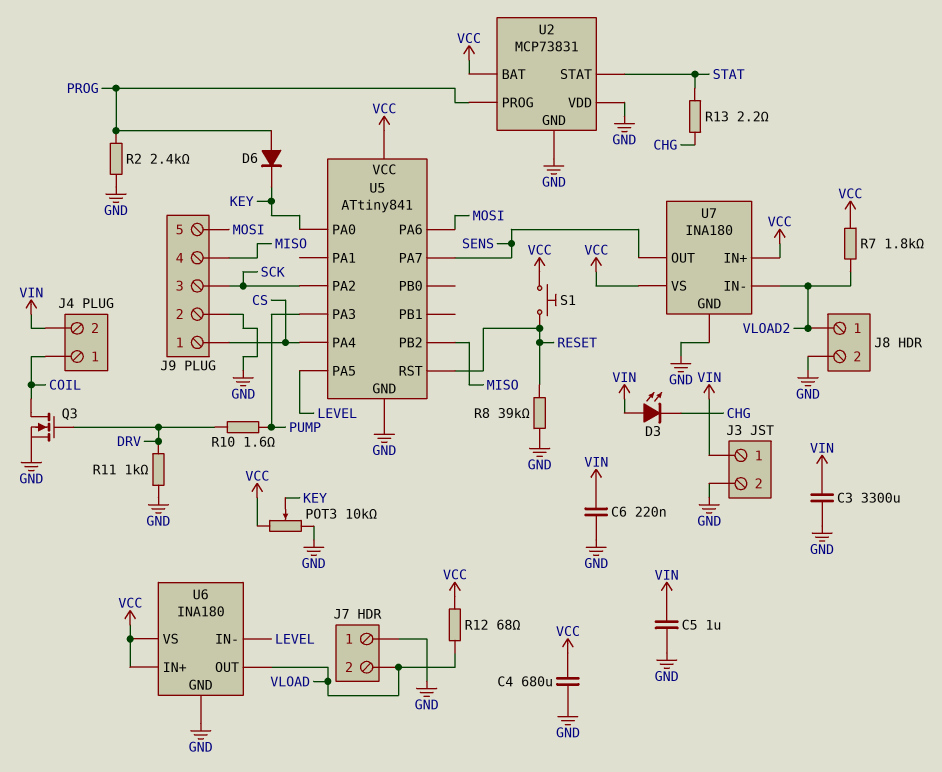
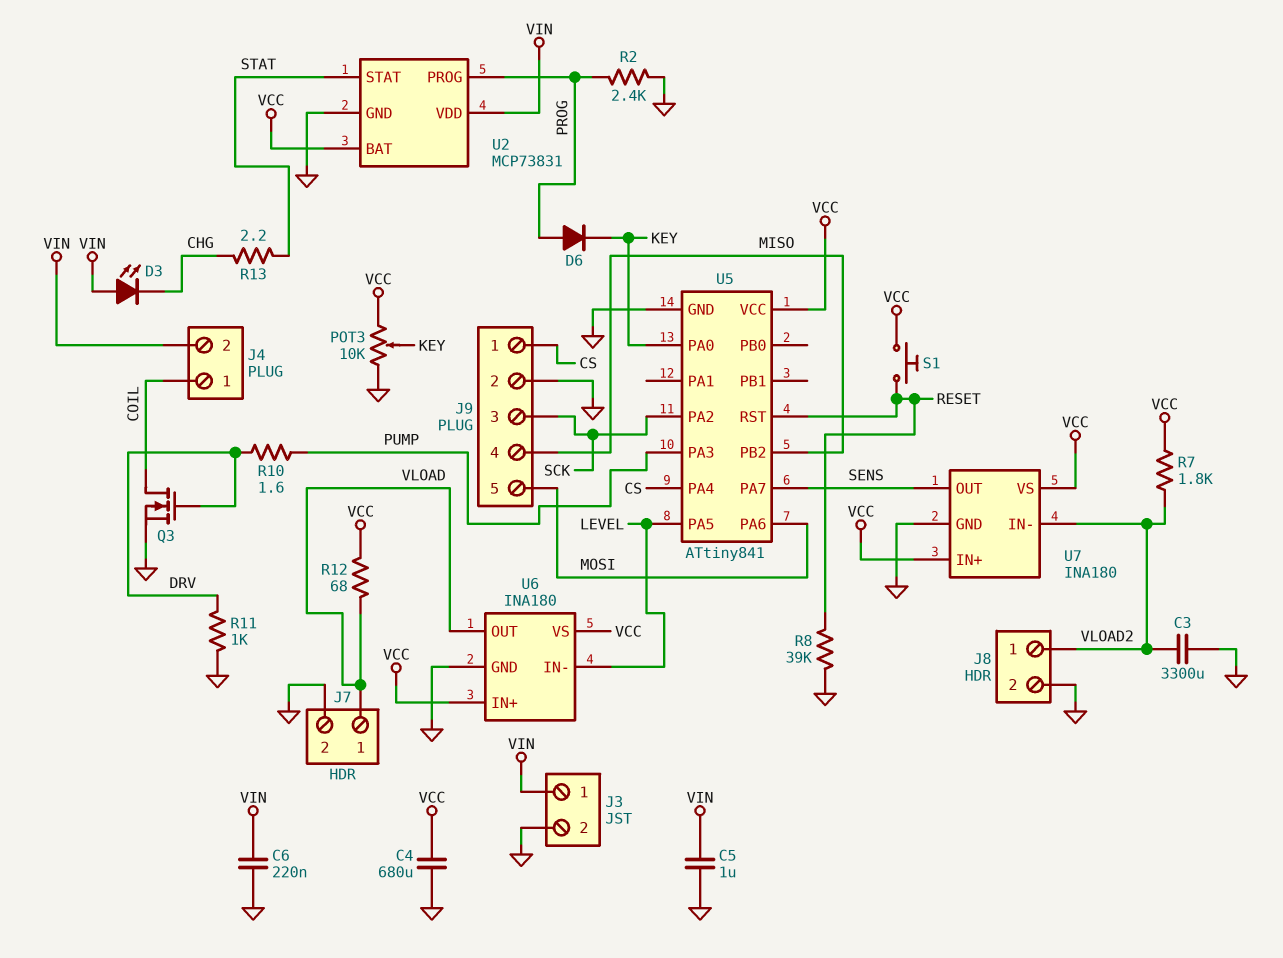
C3: 3300uF (GND, VIN) -> 3300uF (GND, VLOAD2)
J7 pin 1: GND -> VLOAD
J7 pin 2: VLOAD -> GND
U2 pin VDD: GND -> VIN

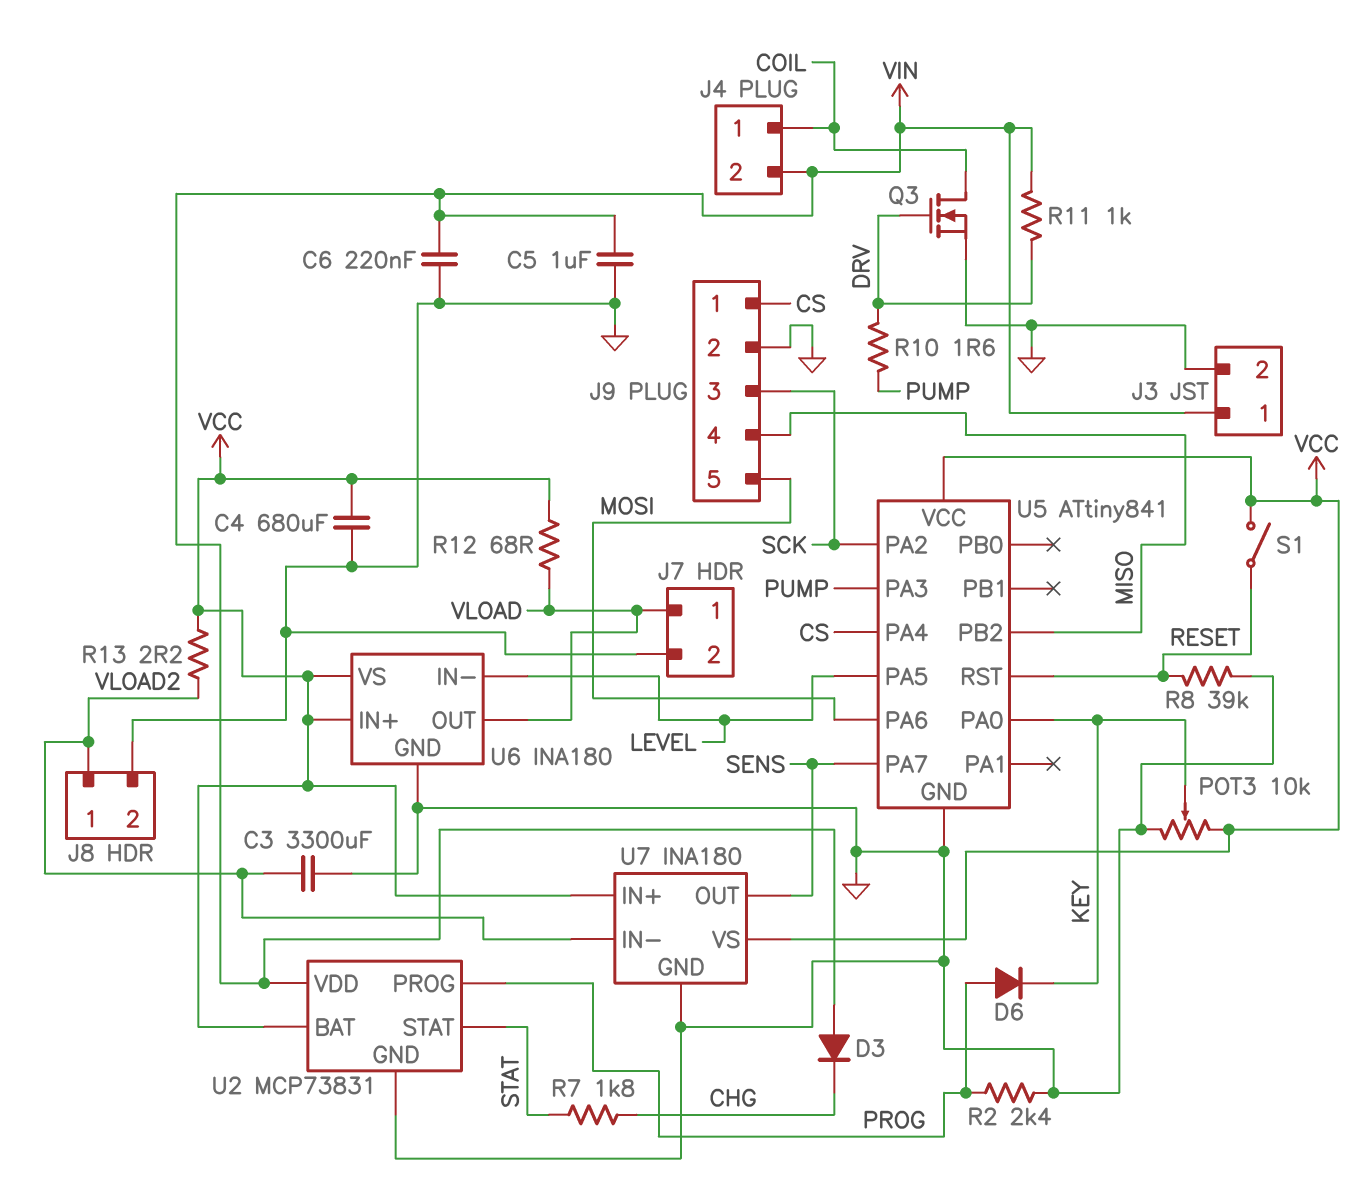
D3: LED (A VIN, K CHG) -> diode (A VIN, K CHG)
R7: 1.8k (VCC, VLOAD2) -> 1.8k (CHG, STAT)
R11: 1k (DRV, GND) -> 1k (DRV, VIN)
R13: 2.2 (CHG, STAT) -> 2.2 (VCC, VLOAD2)
S1: button (RESET, VCC) -> switch (RESET, VCC)

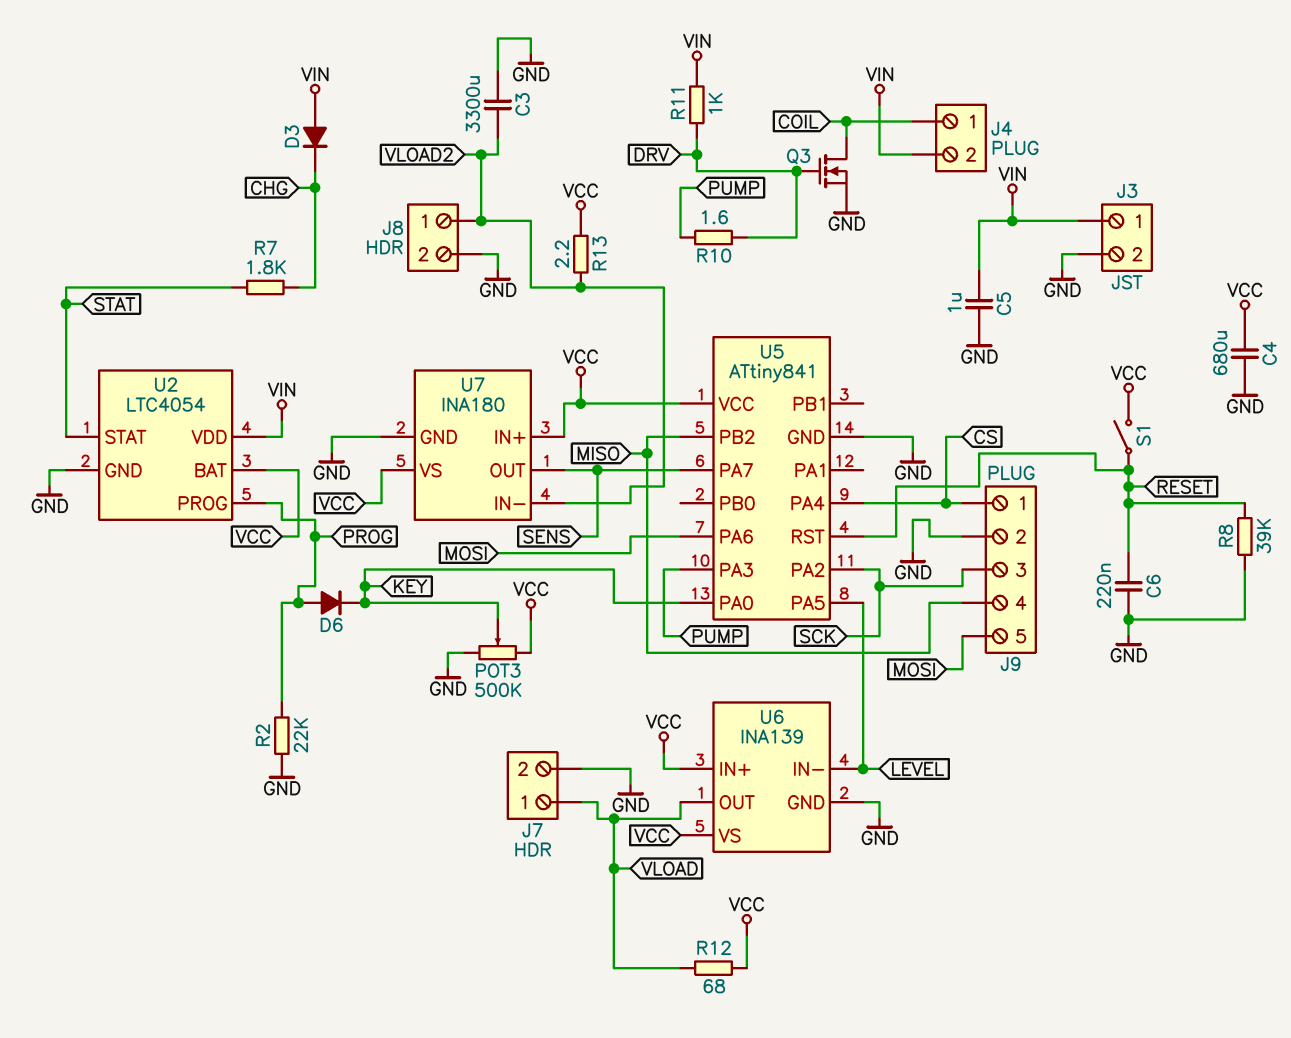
C6: 220nF (GND, VIN) -> 220nF (GND, RESET)
POT3: 10k (GND, VCC, wiper KEY) -> 500k (GND, VCC, wiper KEY)
R2: 2.4k (GND, PROG) -> 22k (GND, PROG)
U2: MCP73831 -> LTC4054
U6: INA180 -> INA139

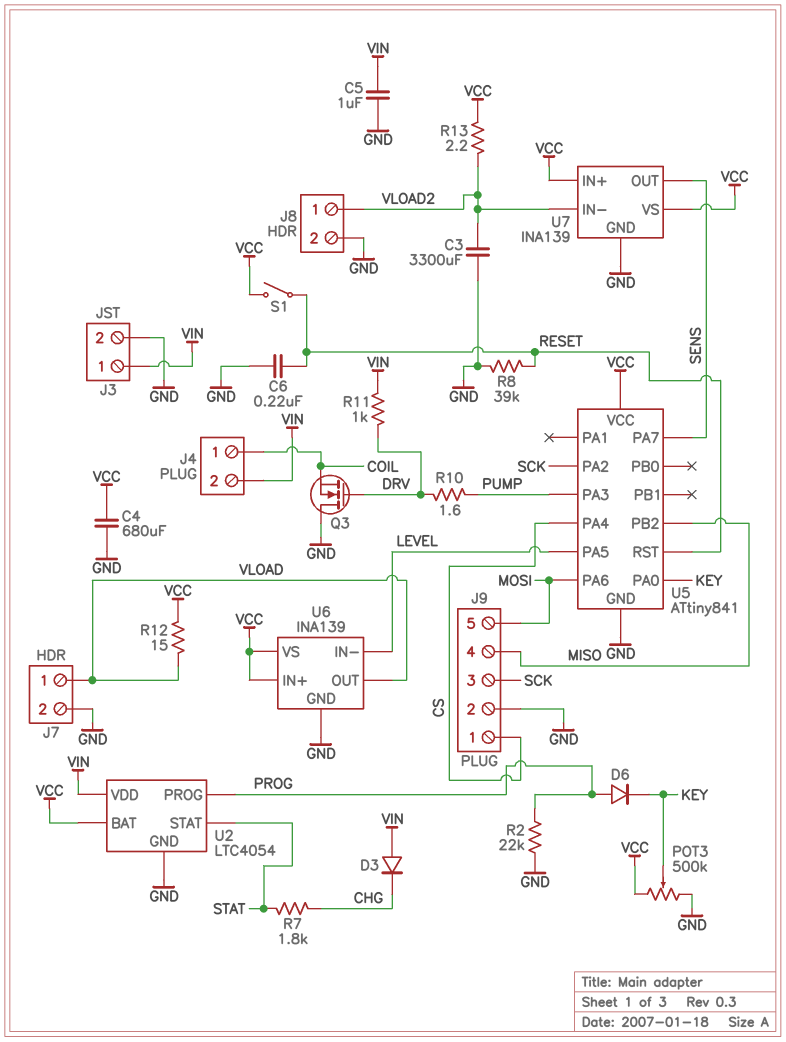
Q3: NMOS (G DRV, D COIL, S GND) -> NMOS (G DRV, D GND, S COIL)
R12: 68 (VCC, VLOAD) -> 15 (VCC, VLOAD)
U7: INA180 -> INA139

